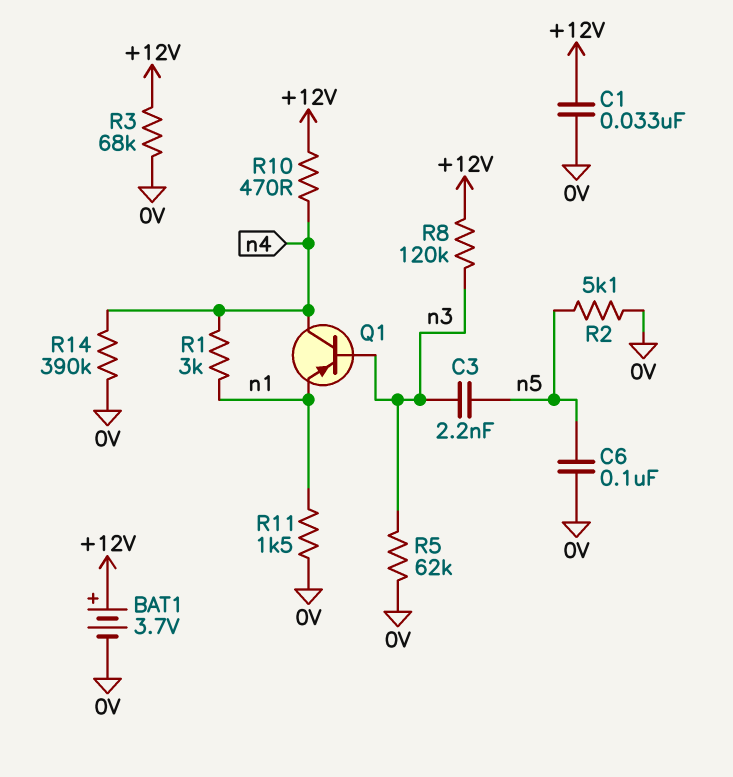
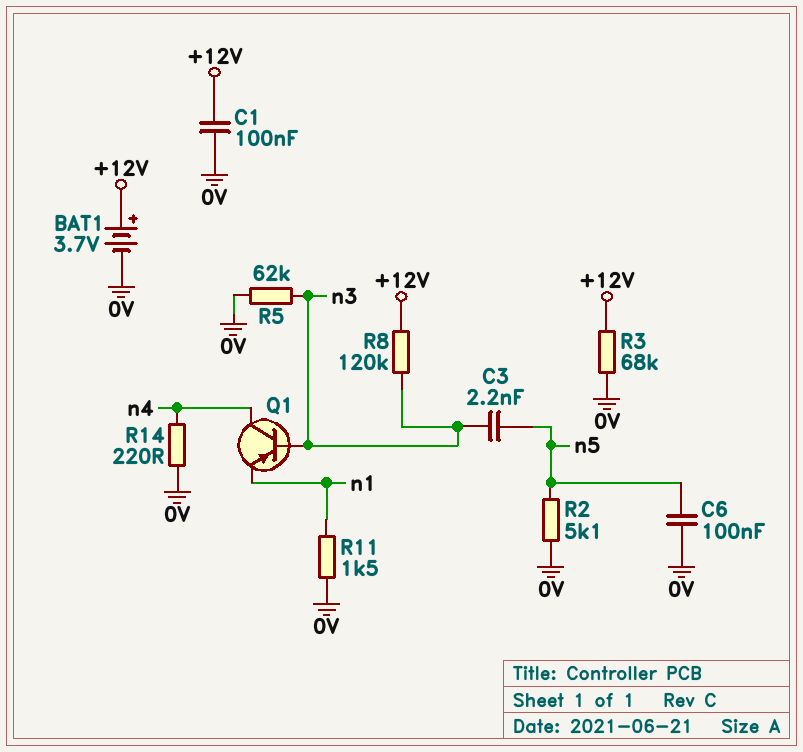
C1: 33nF (+12V, 0V) -> 100nF (+12V, 0V)
R1: 3k (n1, n4) -> none
R10: 470 (+12V, n4) -> none
R14: 390k (0V, n4) -> 220 (0V, n4)

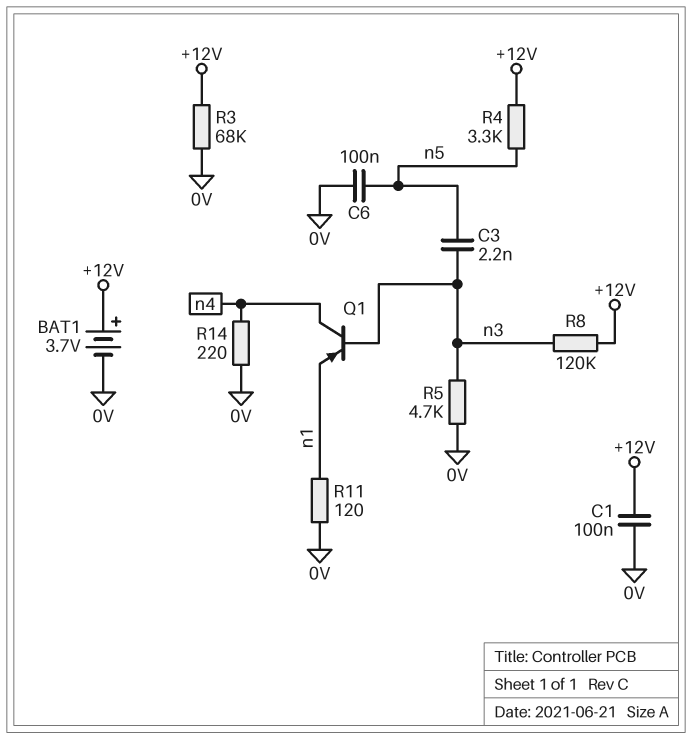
R2: 5.1k (0V, n5) -> none
R4: none -> 3.3k (+12V, n5)
R5: 62k (0V, n3) -> 4.7k (0V, n3)
R11: 1.5k (0V, n1) -> 120 (0V, n1)

